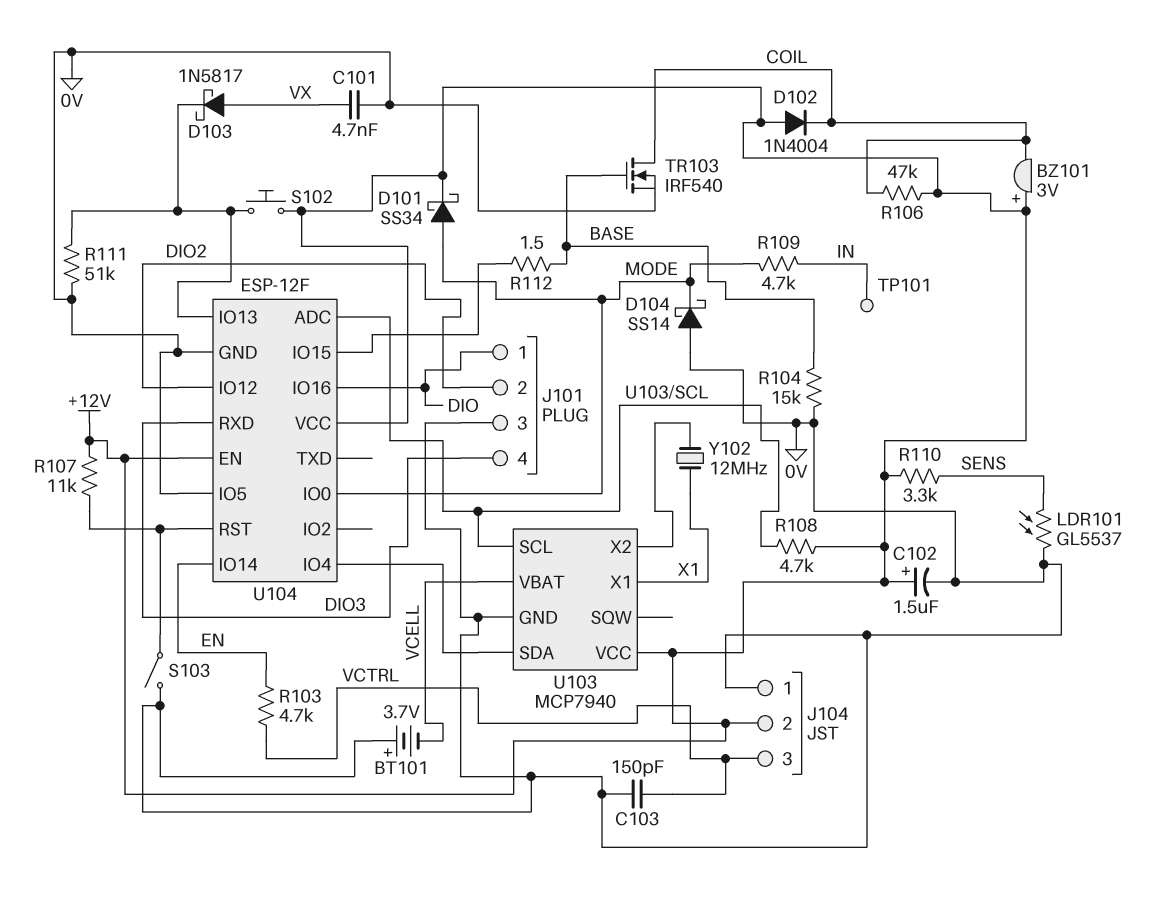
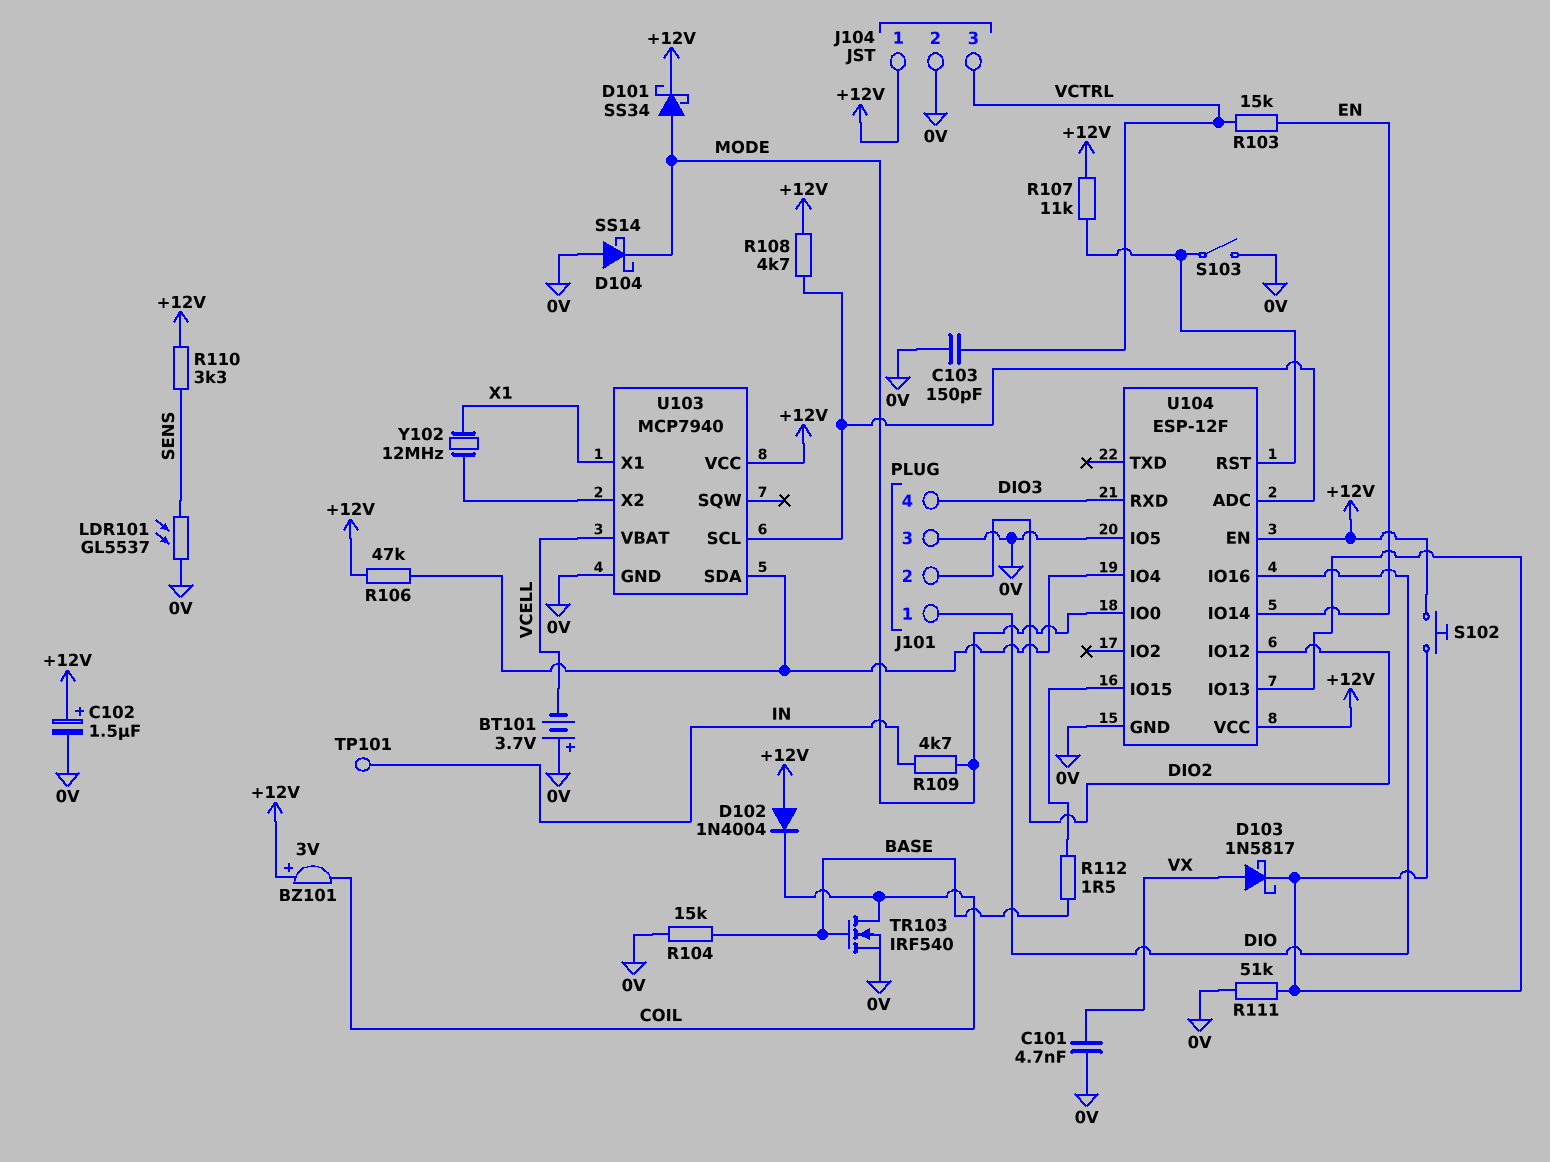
J104 pin 1: 0V -> +12V
J104 pin 2: +12V -> 0V
R103: 4.7k (EN, VCTRL) -> 15k (EN, VCTRL)
R106: 47k (+12V, COIL) -> 47k (+12V, U103/SDA)

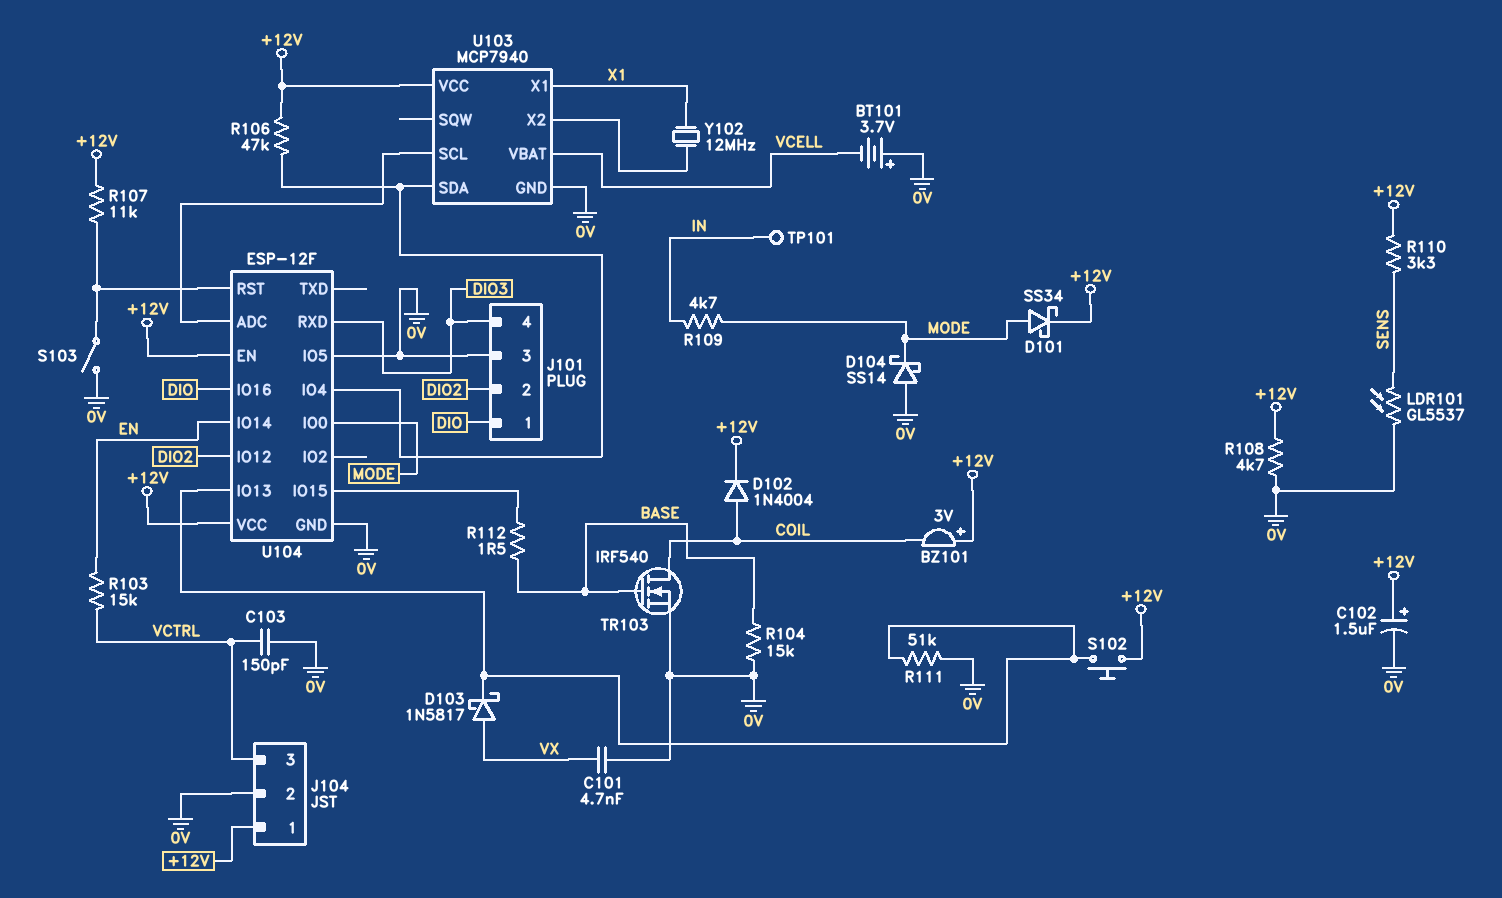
D102: diode 1N4004 (A +12V, K COIL) -> diode 1N4004 (A COIL, K +12V)
R108: 4.7k (+12V, U103/SCL) -> 4.7k (+12V, 0V)

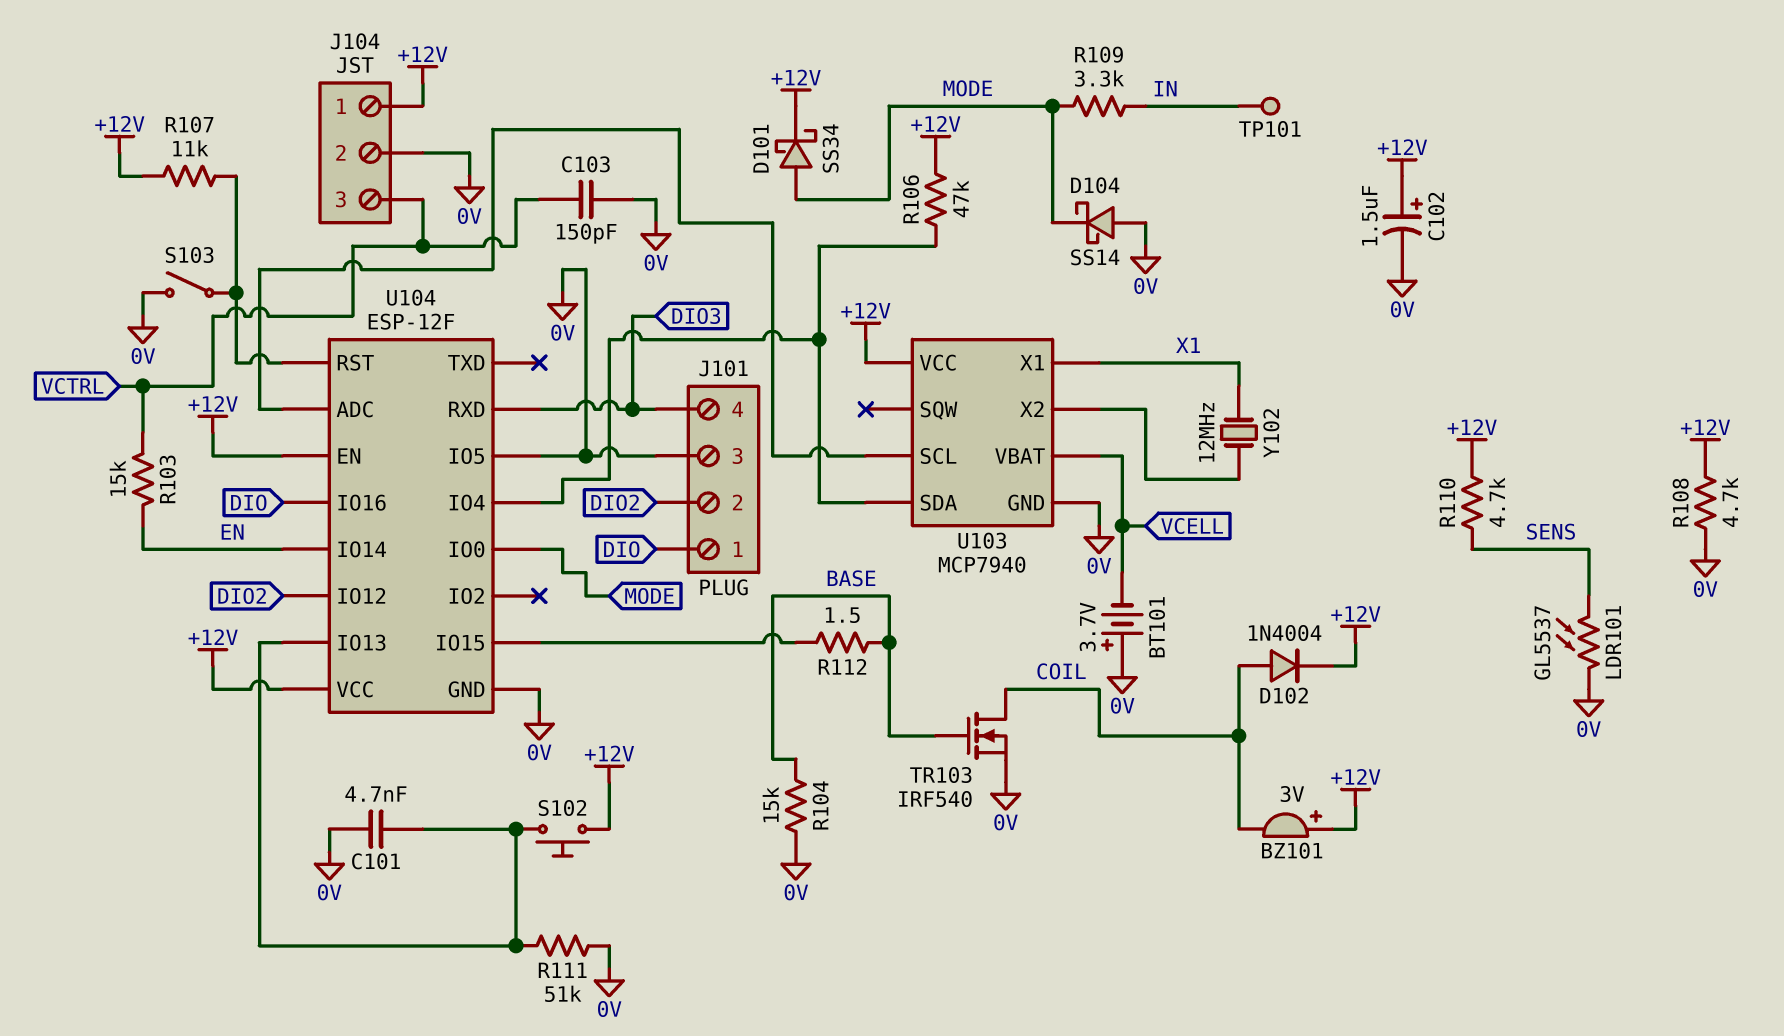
C101: 4.7nF (0V, VX) -> 4.7nF (0V, U104/IO13)
D103: schottky 1N5817 (A VX, K U104/IO13) -> none
R109: 4.7k (IN, MODE) -> 3.3k (IN, MODE)
R110: 3.3k (+12V, SENS) -> 4.7k (+12V, SENS)

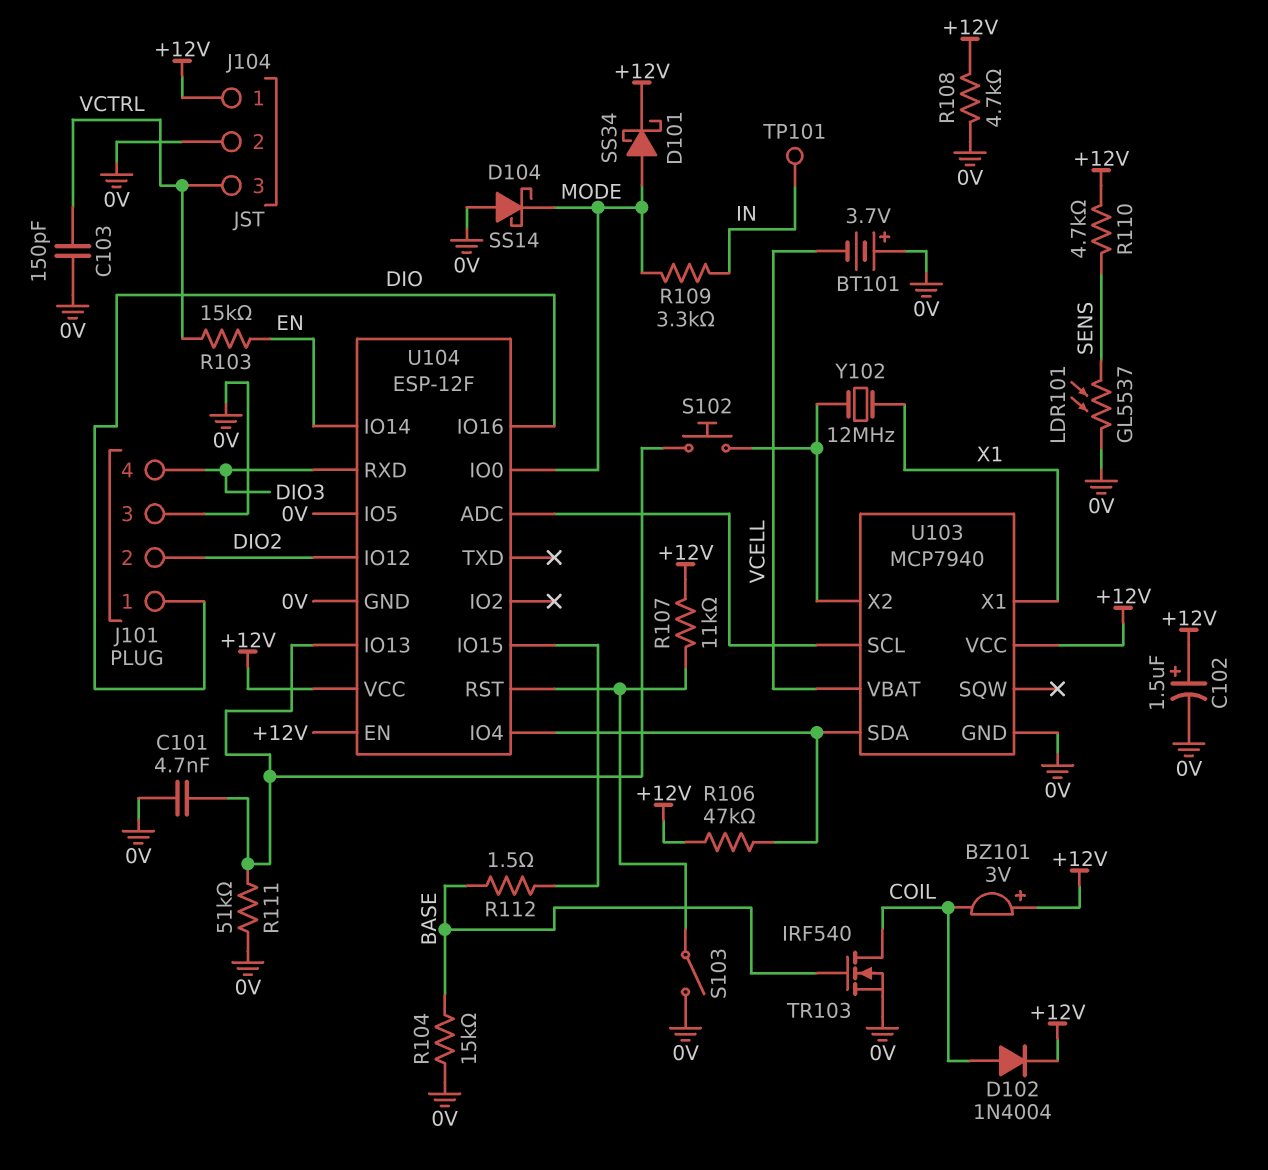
S102: button (+12V, U104/IO13) -> button (U103/X2, U104/IO13)

